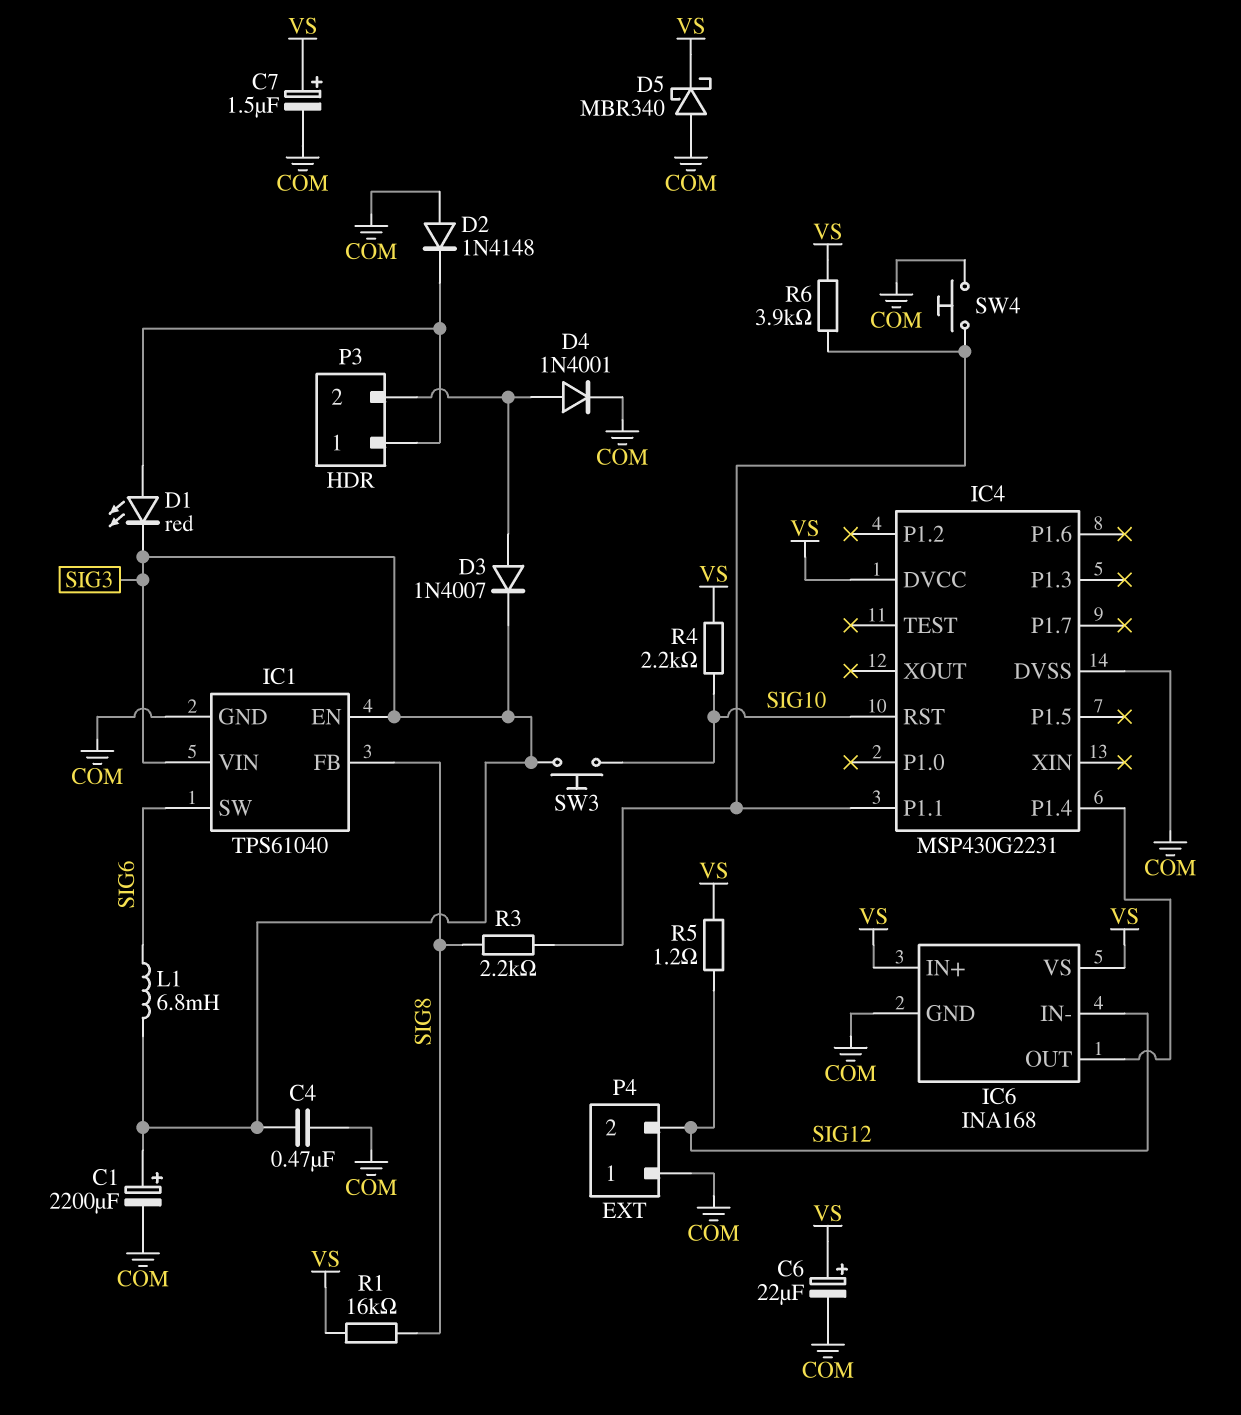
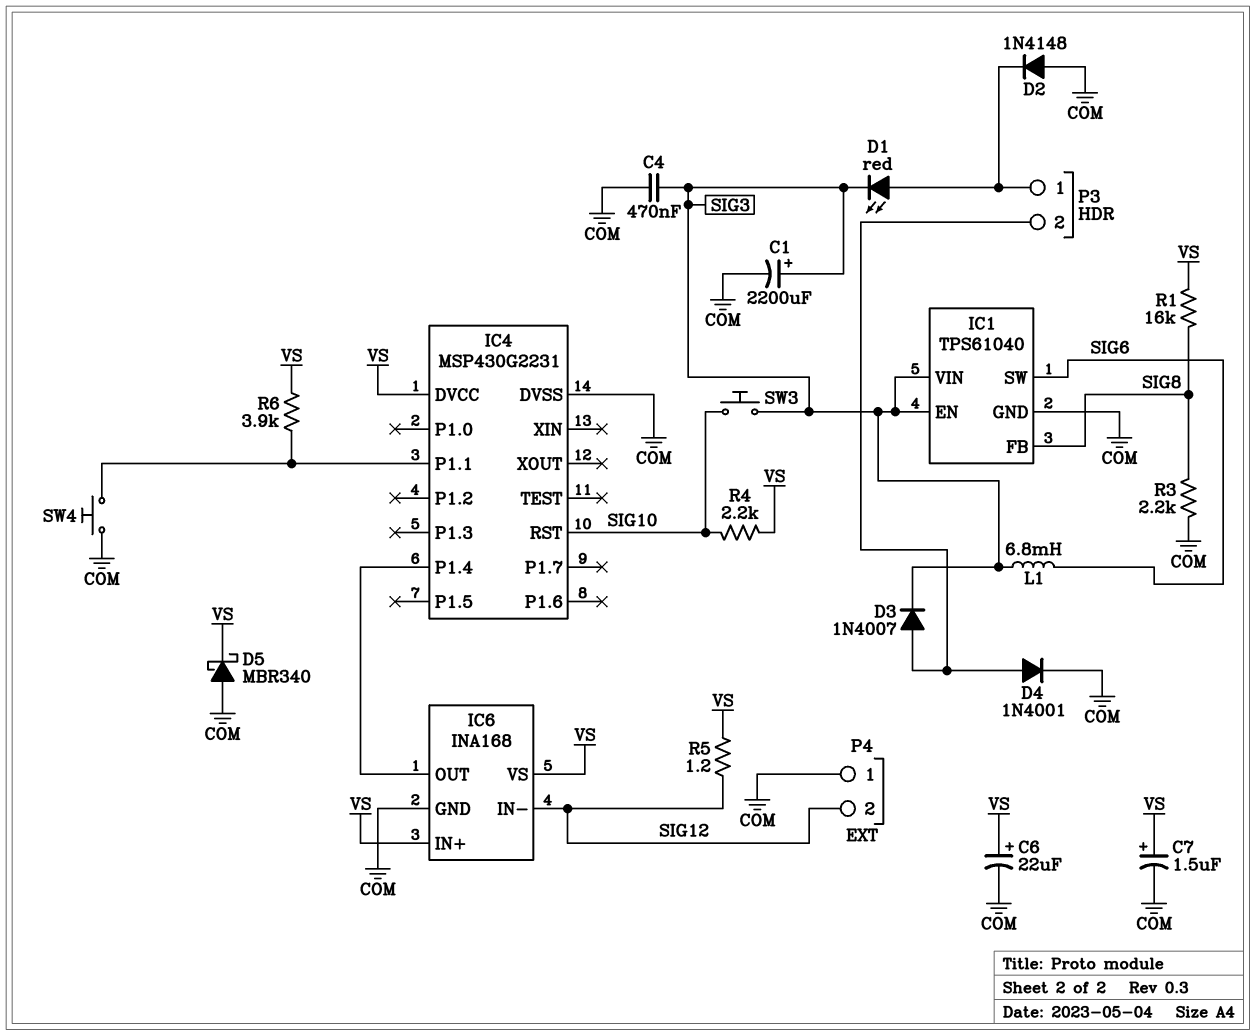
R3: 2.2k (IC4/P1.1, SIG8) -> 2.2k (COM, SIG8)

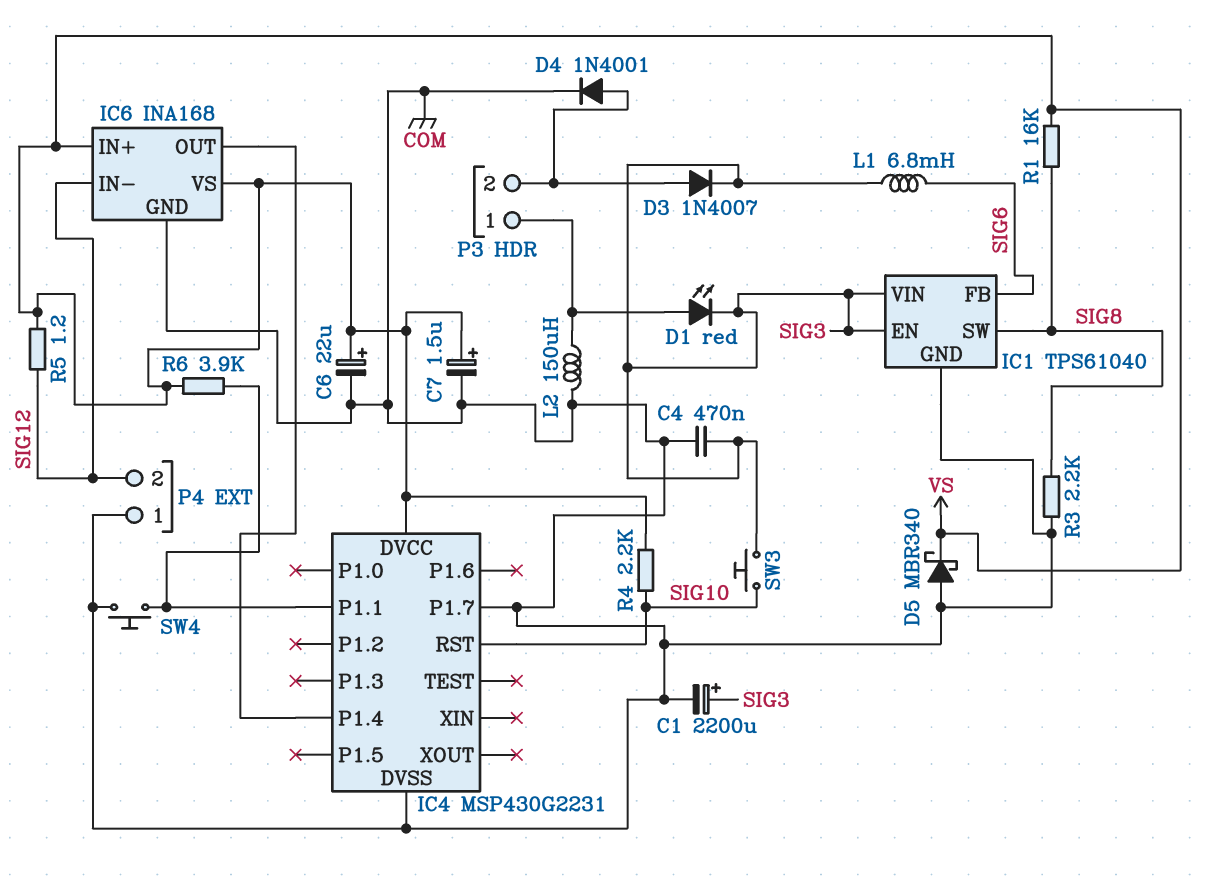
D2: diode 1N4148 (A COM, K P3/1) -> none
IC1 pin FB: SIG8 -> SIG6
IC1 pin SW: SIG6 -> SIG8
IC4 pin P1.7: none -> COM
L2: none -> 150uH (COM, P3/1)

